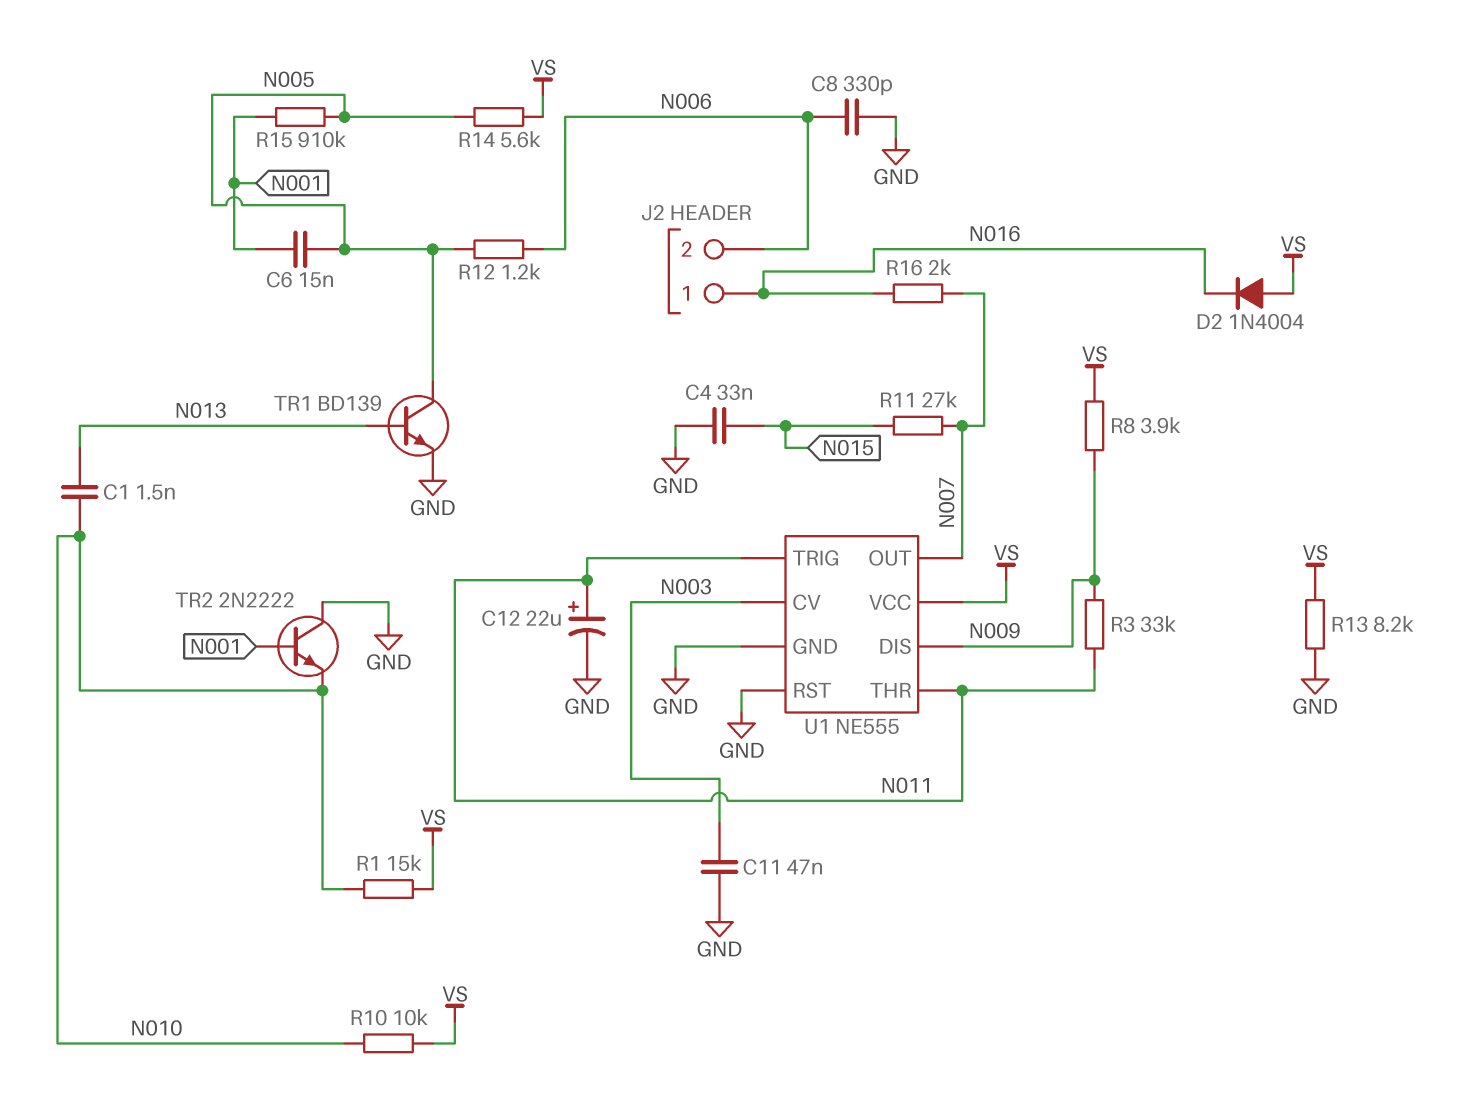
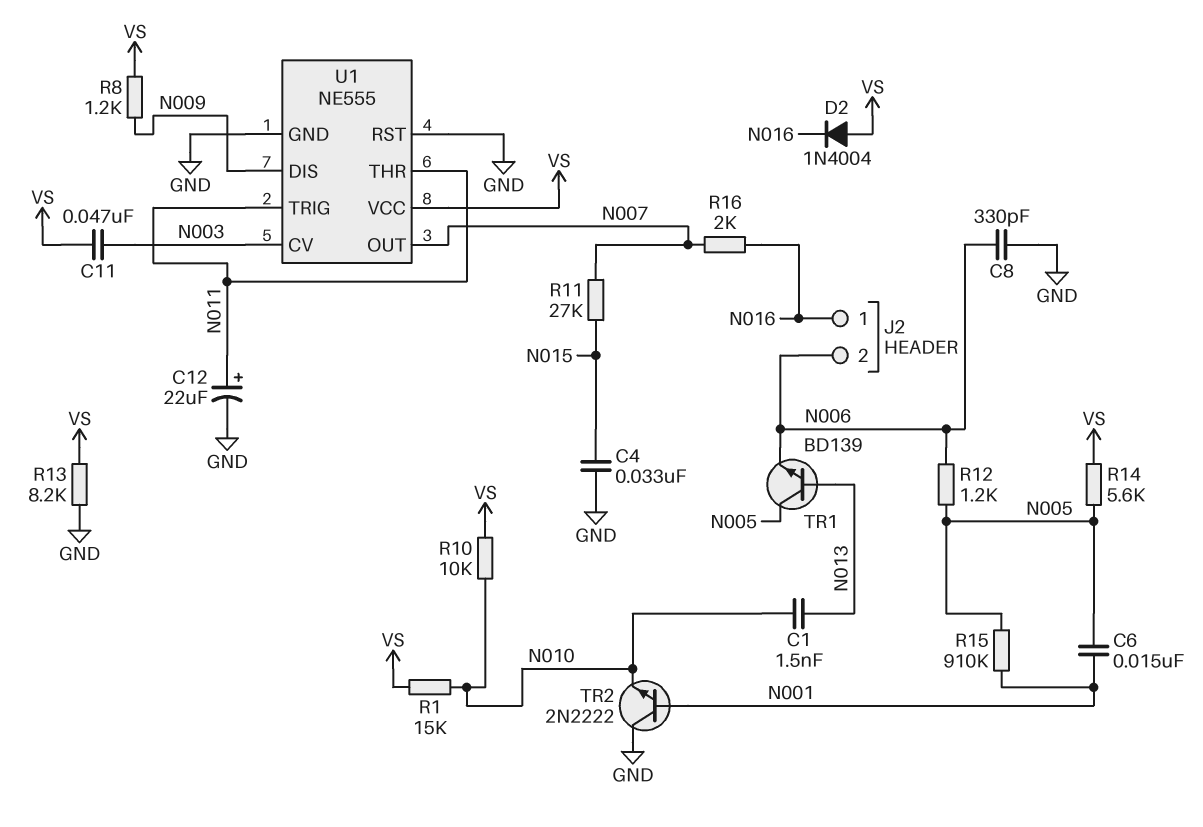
C11: 47nF (GND, N003) -> 47nF (N003, VS)
R3: 33k (N009, N011) -> none
R8: 3.9k (N009, VS) -> 1.2k (N009, VS)
TR1: NPN BD139 (B N013, C N005, E GND) -> NPN BD139 (B N013, C N005, E N006)

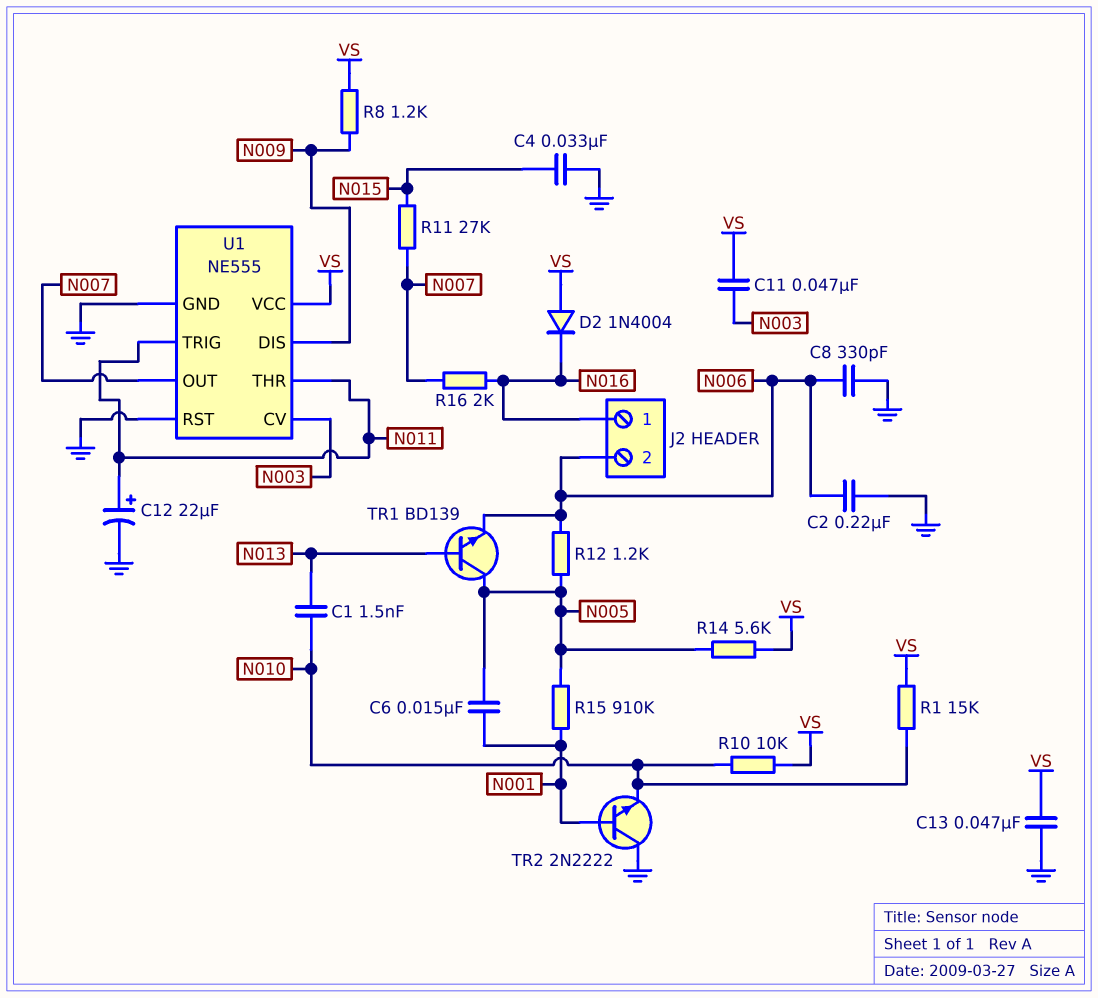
C2: none -> 220nF (GND, N006)
C13: none -> 47nF (GND, VS)
R13: 8.2k (GND, VS) -> none

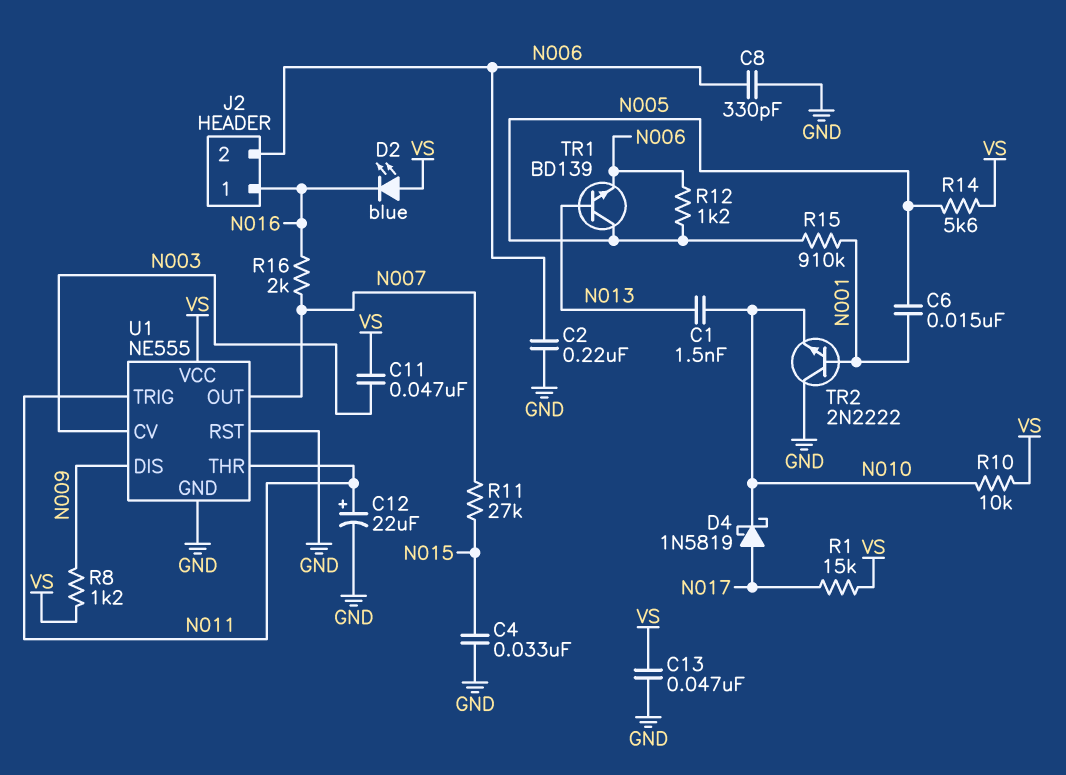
D2: diode 1N4004 (A VS, K N016) -> LED blue (A VS, K N016)
D4: none -> schottky 1N5819 (A N017, K N010)
R1: 15k (N010, VS) -> 15k (N017, VS)

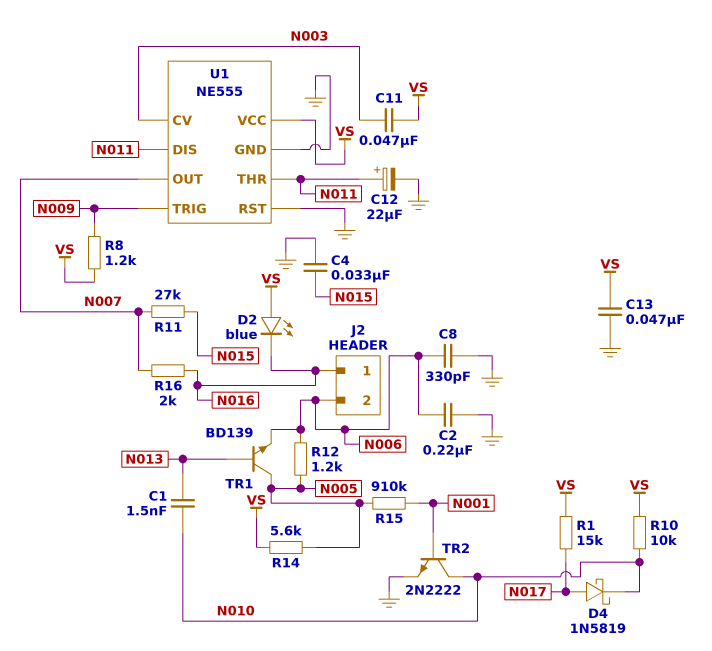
C6: 15nF (N001, N005) -> none
TR2: NPN 2N2222 (B N001, C GND, E N010) -> NPN 2N2222 (B N001, C N010, E GND)
U1 pin DIS: N009 -> N011
U1 pin TRIG: N011 -> N009

